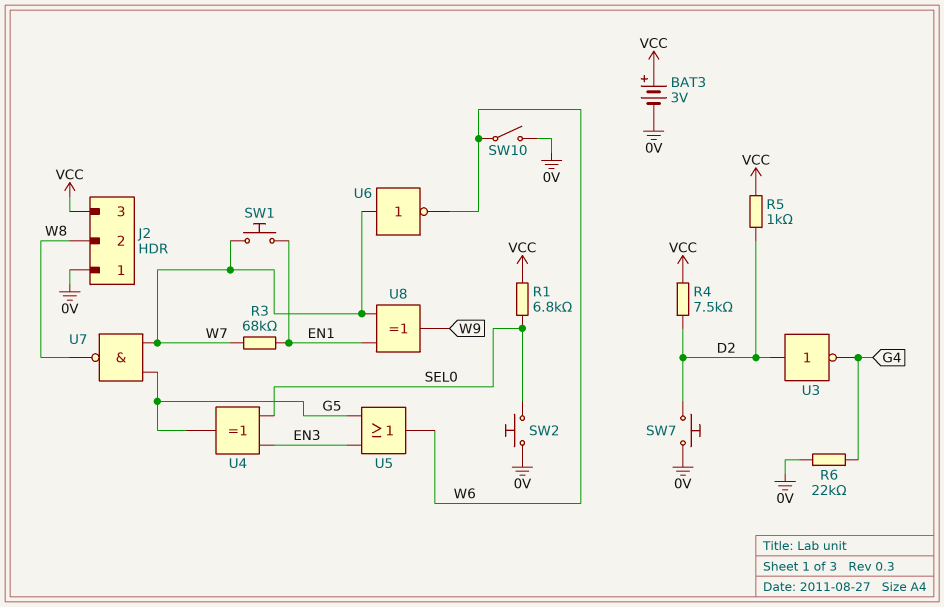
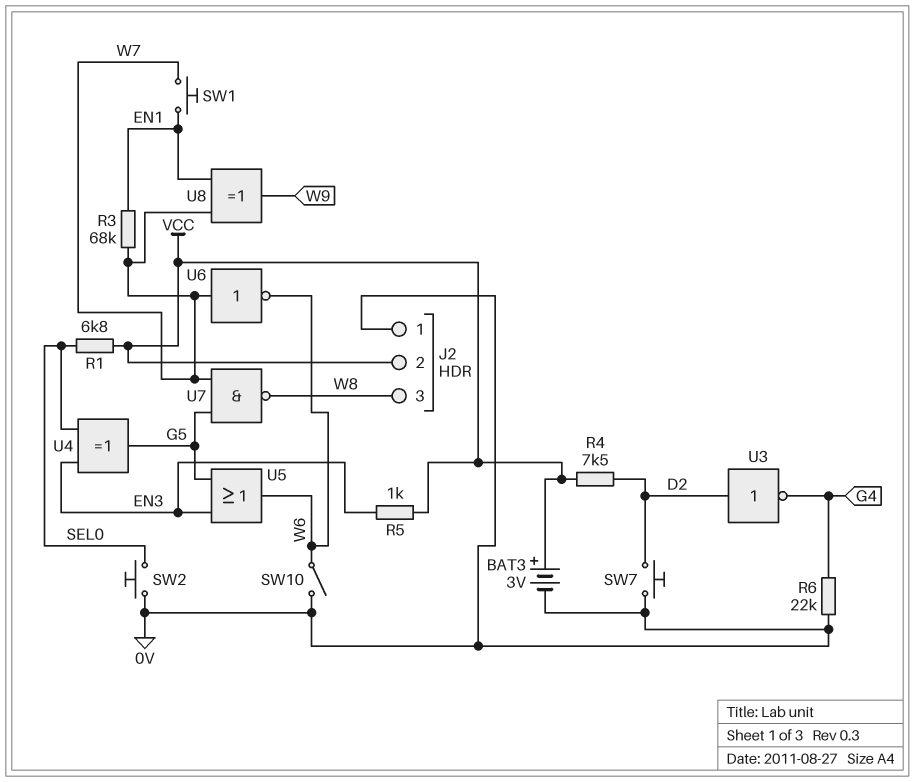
J2 pin 2: W8 -> VCC
J2 pin 3: VCC -> W8
R5: 1k (D2, VCC) -> 1k (EN3, VCC)

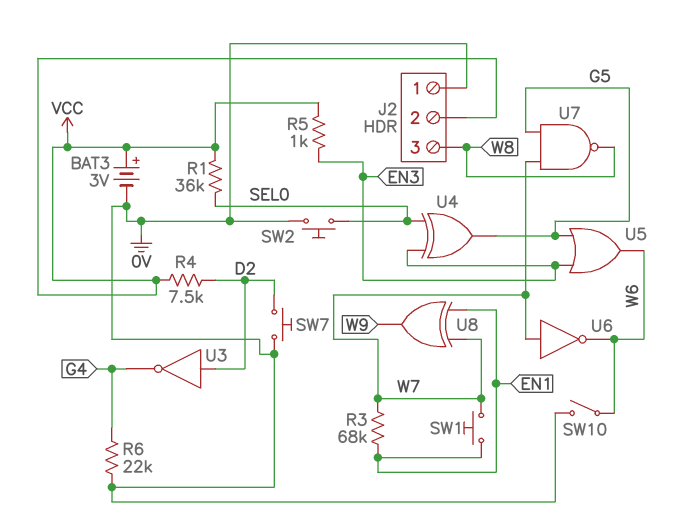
R1: 6.8k (SEL0, VCC) -> 36k (SEL0, VCC)

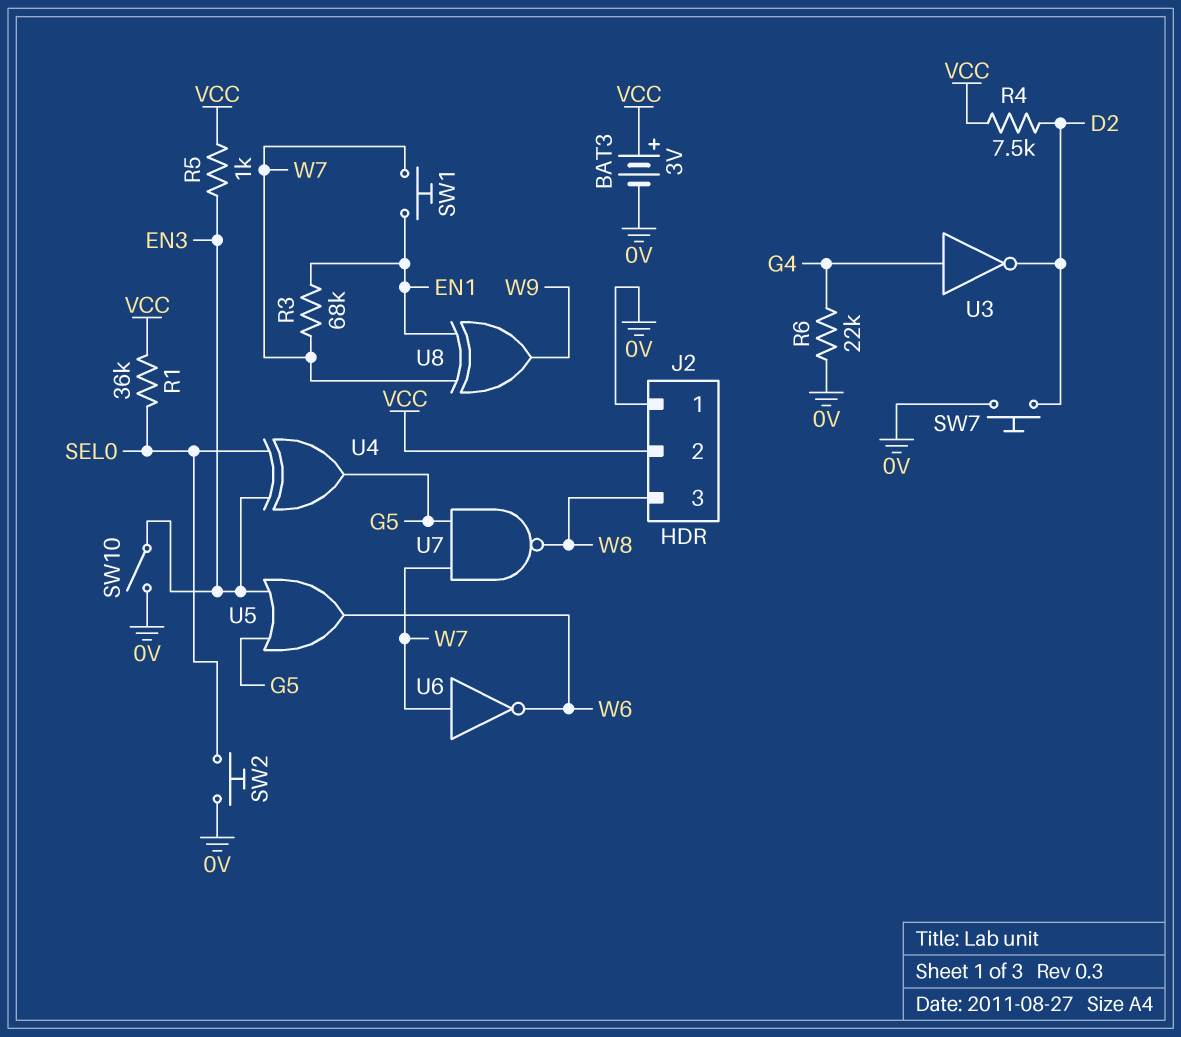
SW10: switch (0V, W6) -> switch (0V, EN3)
U3: NOT (in D2, out G4) -> NOT (in G4, out D2)

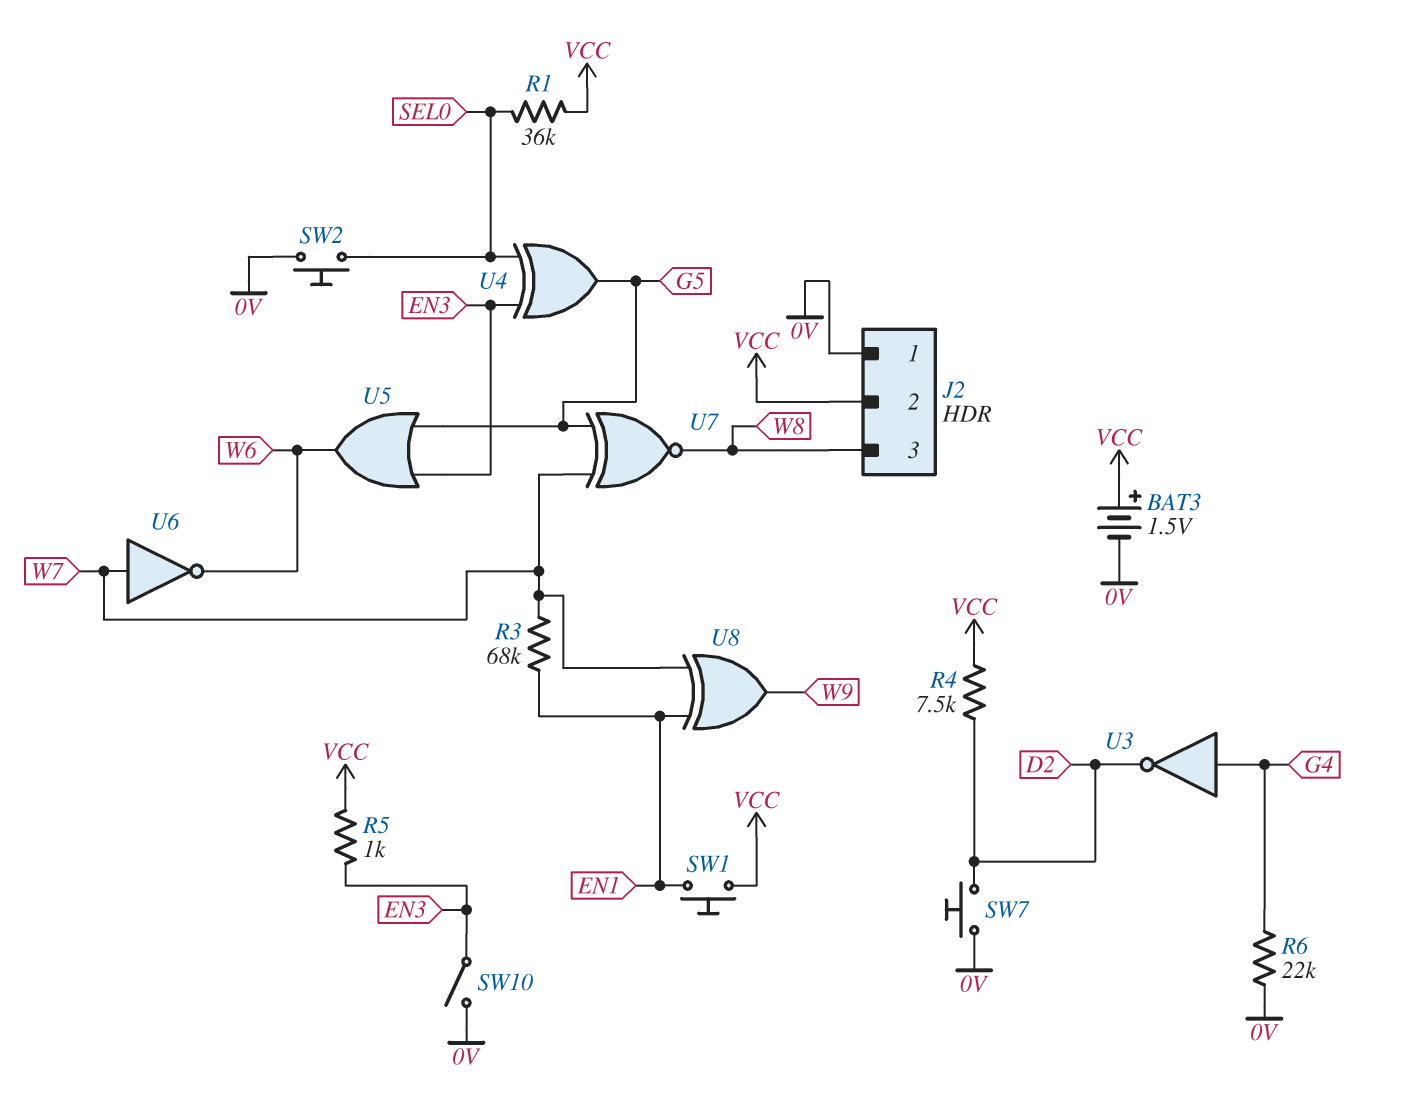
BAT3: 3V (plus VCC, minus 0V) -> 1.5V (plus VCC, minus 0V)
SW1: button (EN1, W7) -> button (EN1, VCC)
U7: NAND (in G5, in W7, out W8) -> XNOR (in G5, in W7, out W8)

